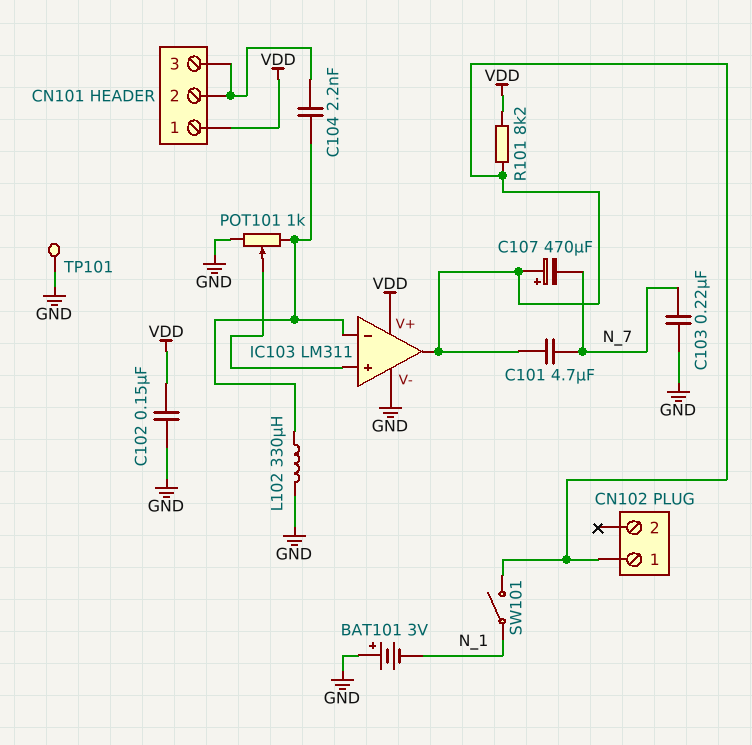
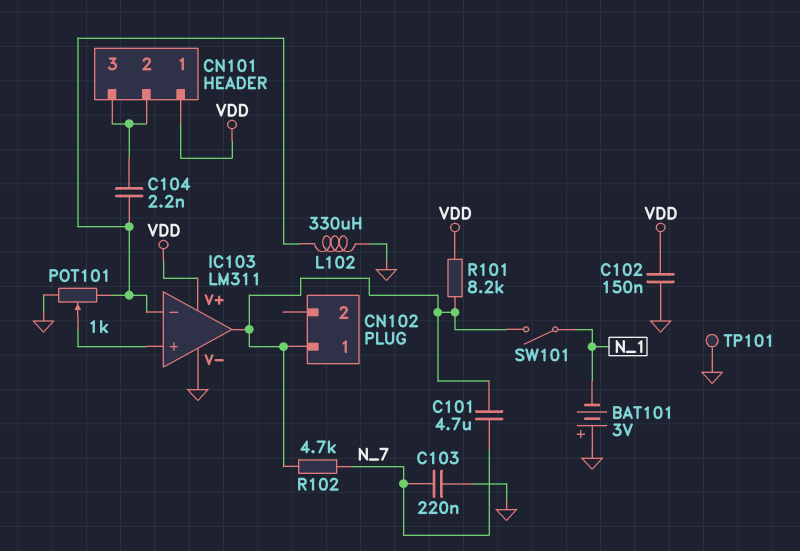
C107: 470uF (plus CN102/1, minus N_7) -> none
R102: none -> 4.7k (CN102/1, N_7)

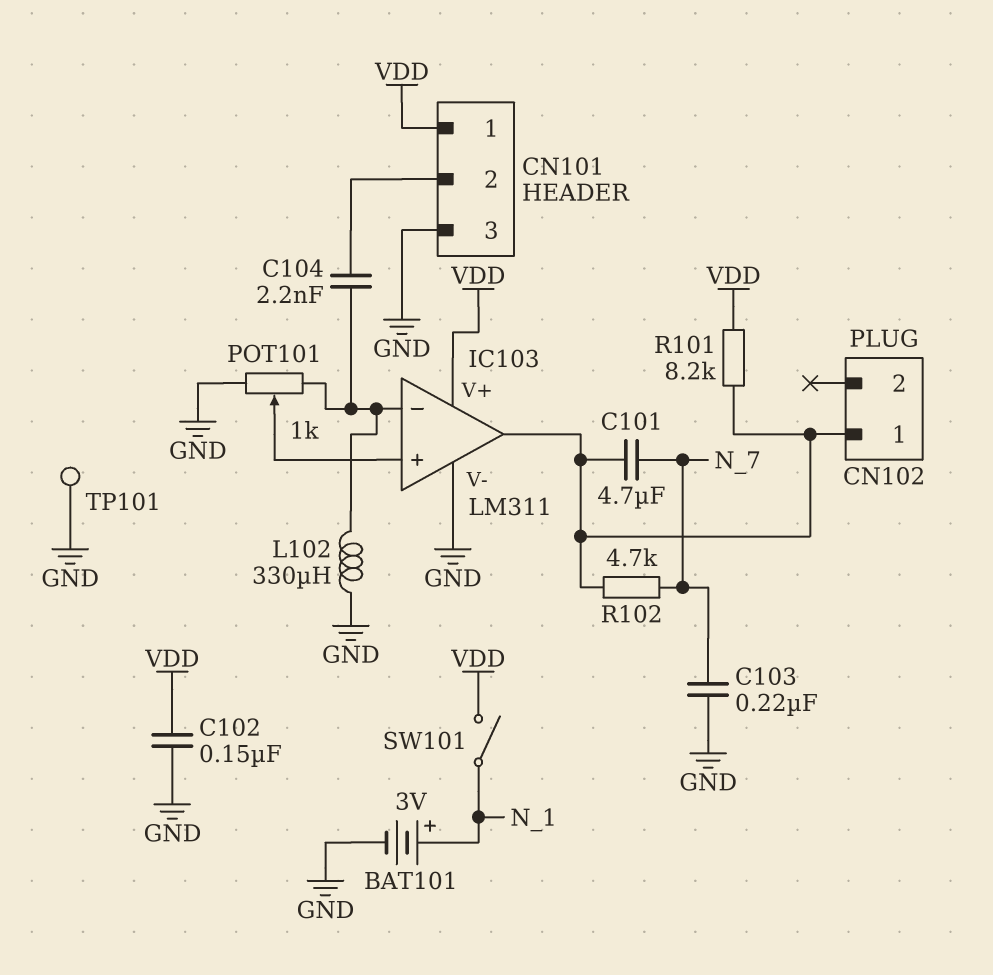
BAT101: 3V (plus GND, minus N_1) -> 3V (plus N_1, minus GND)
CN101 pin 3: CN101/2 -> GND
SW101: switch (CN102/1, N_1) -> switch (N_1, VDD)

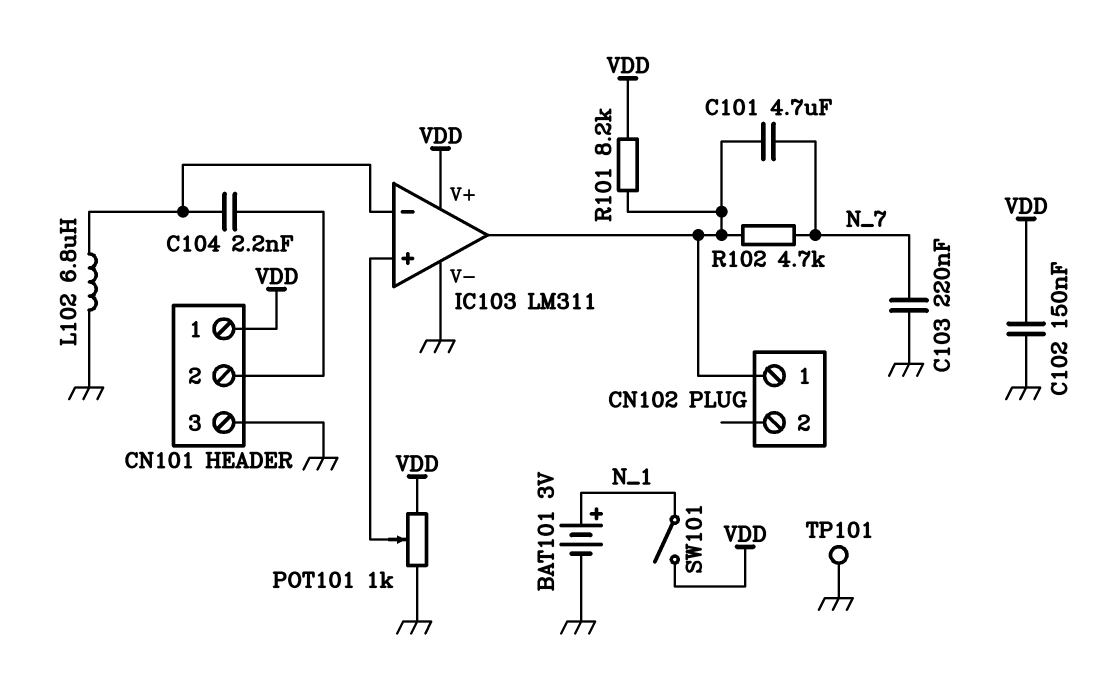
L102: 330uH (GND, IC103/in-) -> 6.8uH (GND, IC103/in-)
POT101: 1k (GND, IC103/in-, wiper IC103/in+) -> 1k (GND, VDD, wiper IC103/in+)

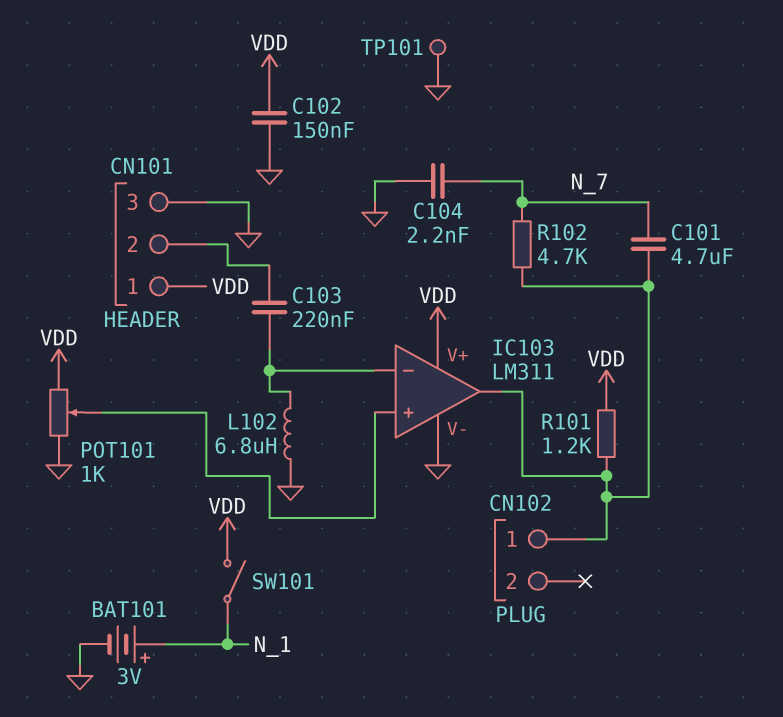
C103: 220nF (GND, N_7) -> 220nF (CN101/2, IC103/in-)
C104: 2.2nF (CN101/2, IC103/in-) -> 2.2nF (GND, N_7)
R101: 8.2k (CN102/1, VDD) -> 1.2k (CN102/1, VDD)

